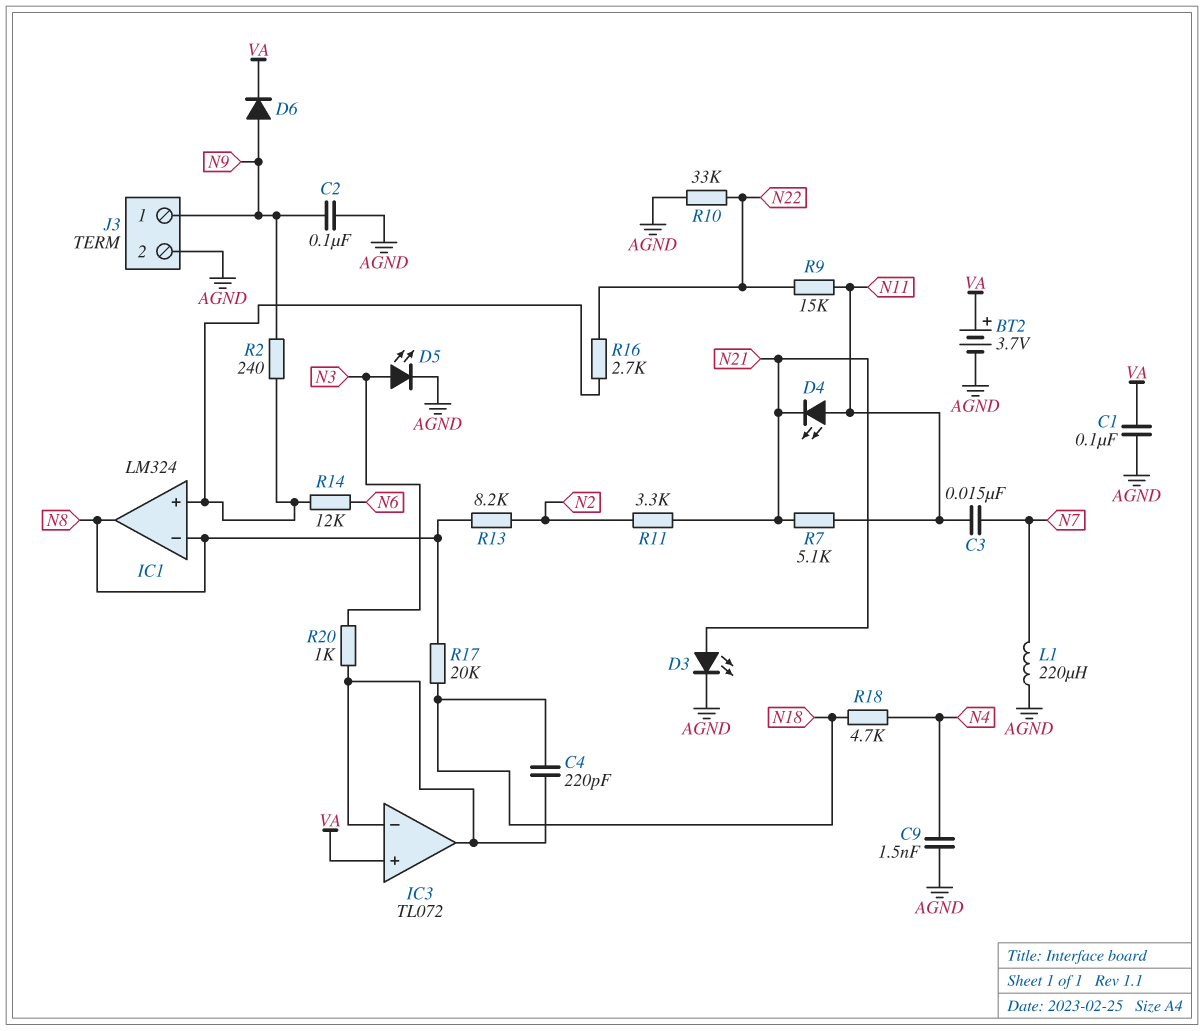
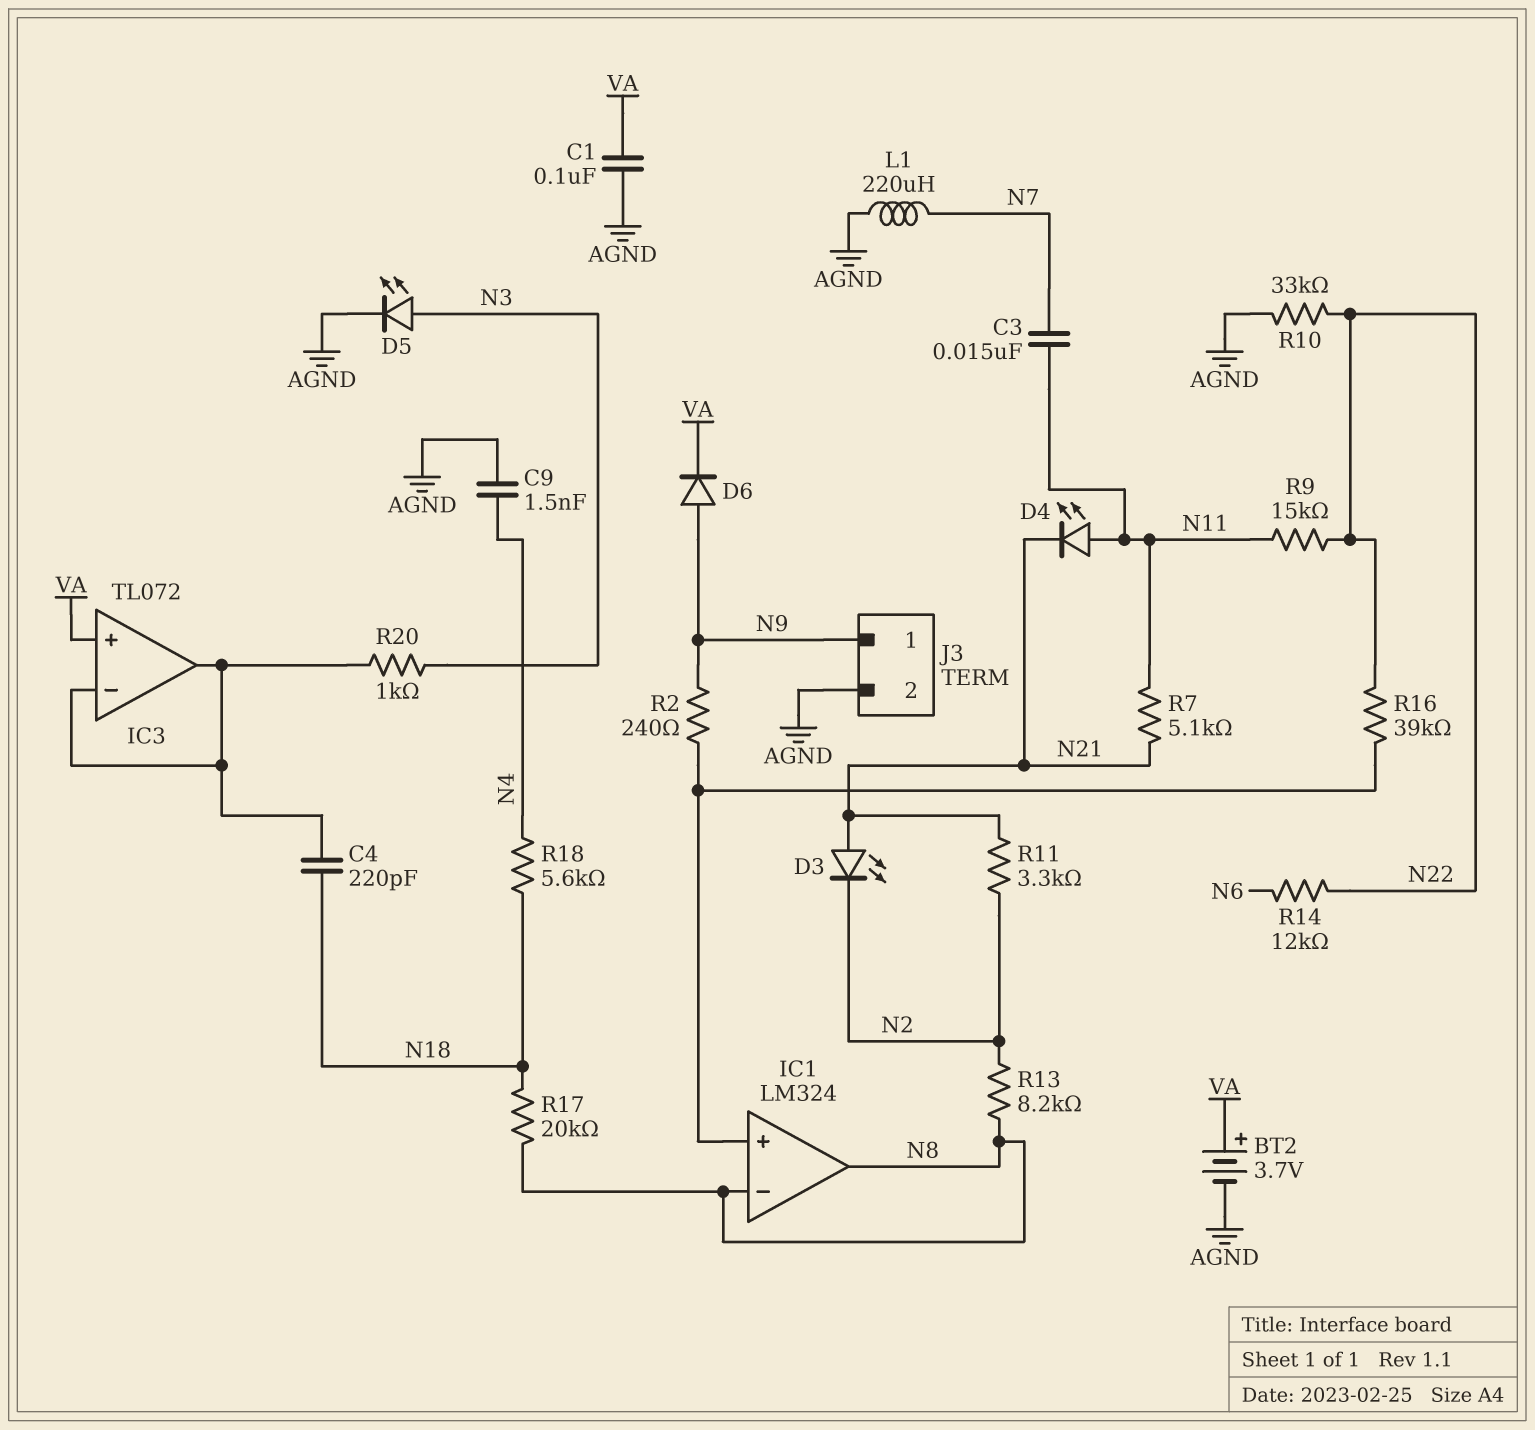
C2: 100nF (AGND, N9) -> none
D3: LED (A N21, K AGND) -> LED (A N21, K N2)
R14: 12k (IC1/in+, N6) -> 12k (N6, N22)
R16: 2.7k (IC1/in+, N22) -> 39k (IC1/in+, N22)
R18: 4.7k (N4, N18) -> 5.6k (N4, N18)

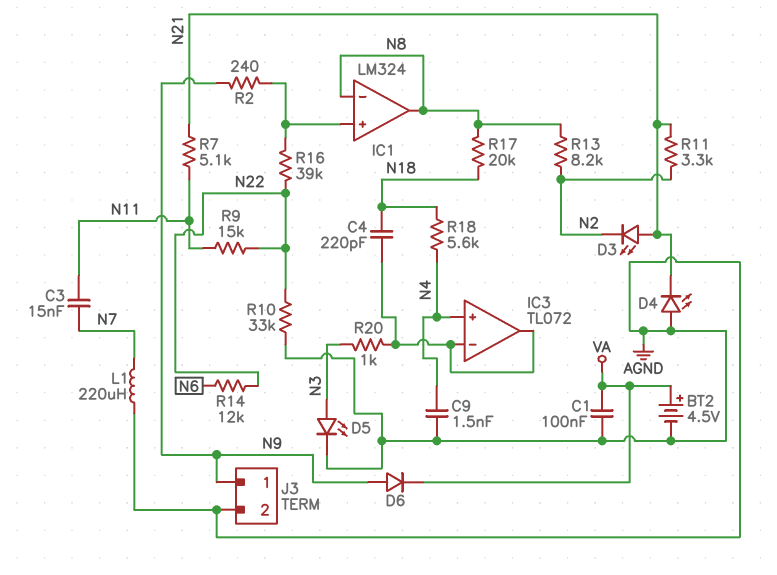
BT2: 3.7V (plus VA, minus AGND) -> 4.5V (plus VA, minus AGND)
D4: LED (A N11, K N21) -> LED (A AGND, K N21)
IC3 pin in+: VA -> N4

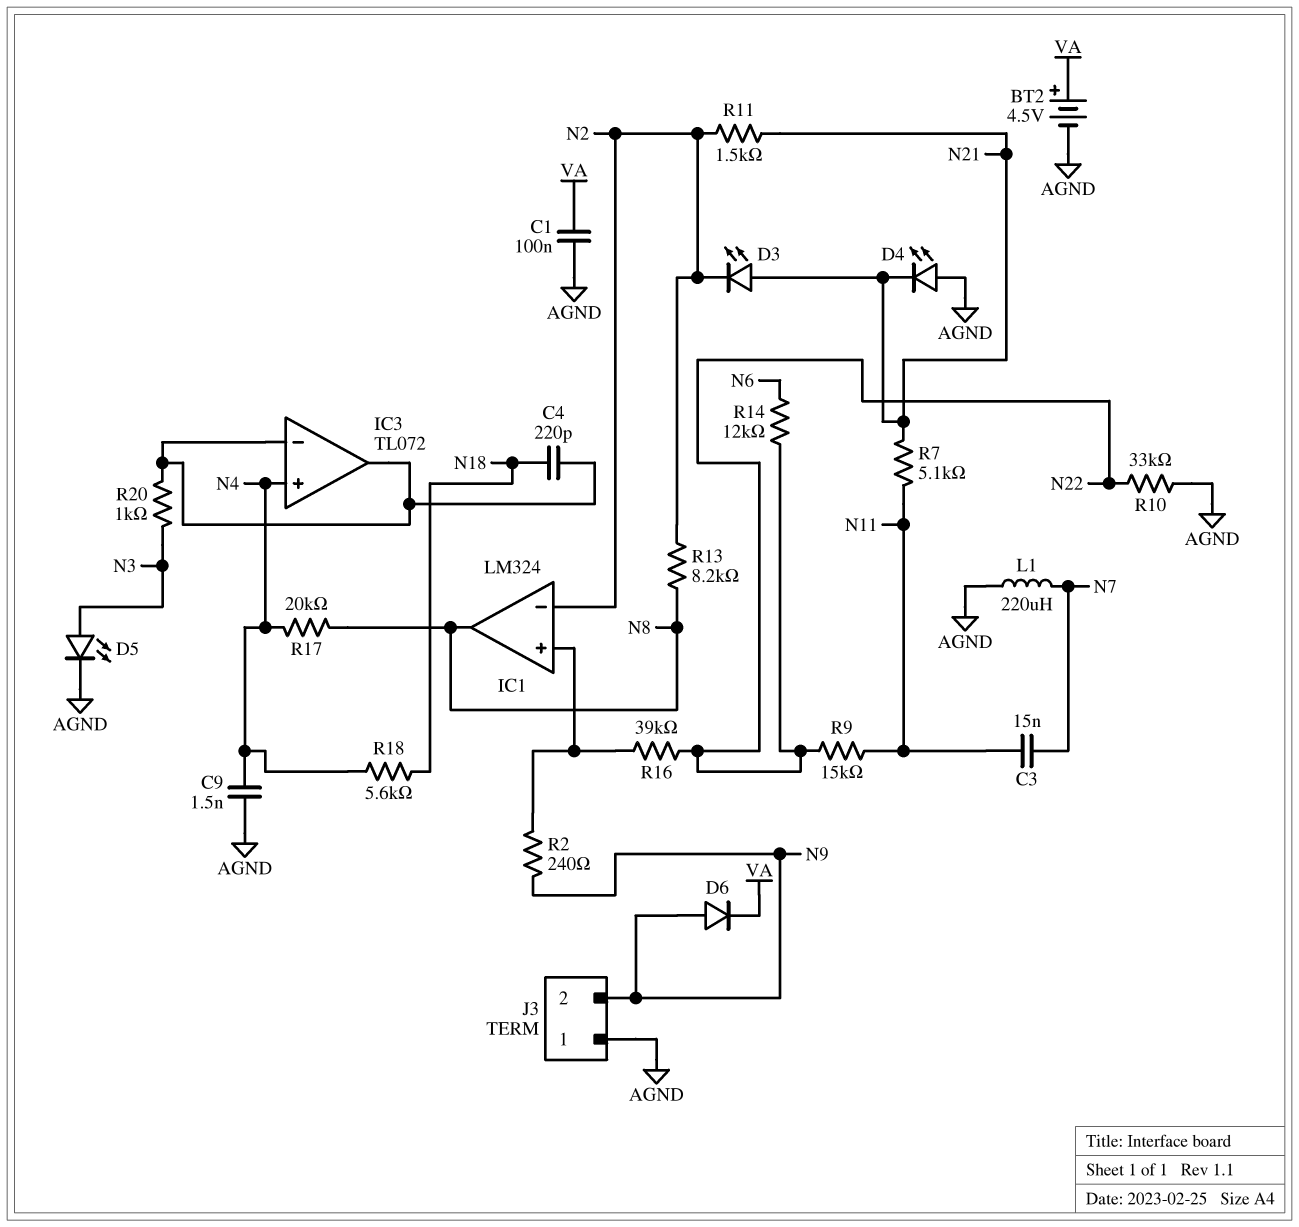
IC1 pin in-: N8 -> N2
J3 pin 1: N9 -> AGND
J3 pin 2: AGND -> N9
R11: 3.3k (N2, N21) -> 1.5k (N2, N21)
R17: 20k (N8, N18) -> 20k (N4, N8)

